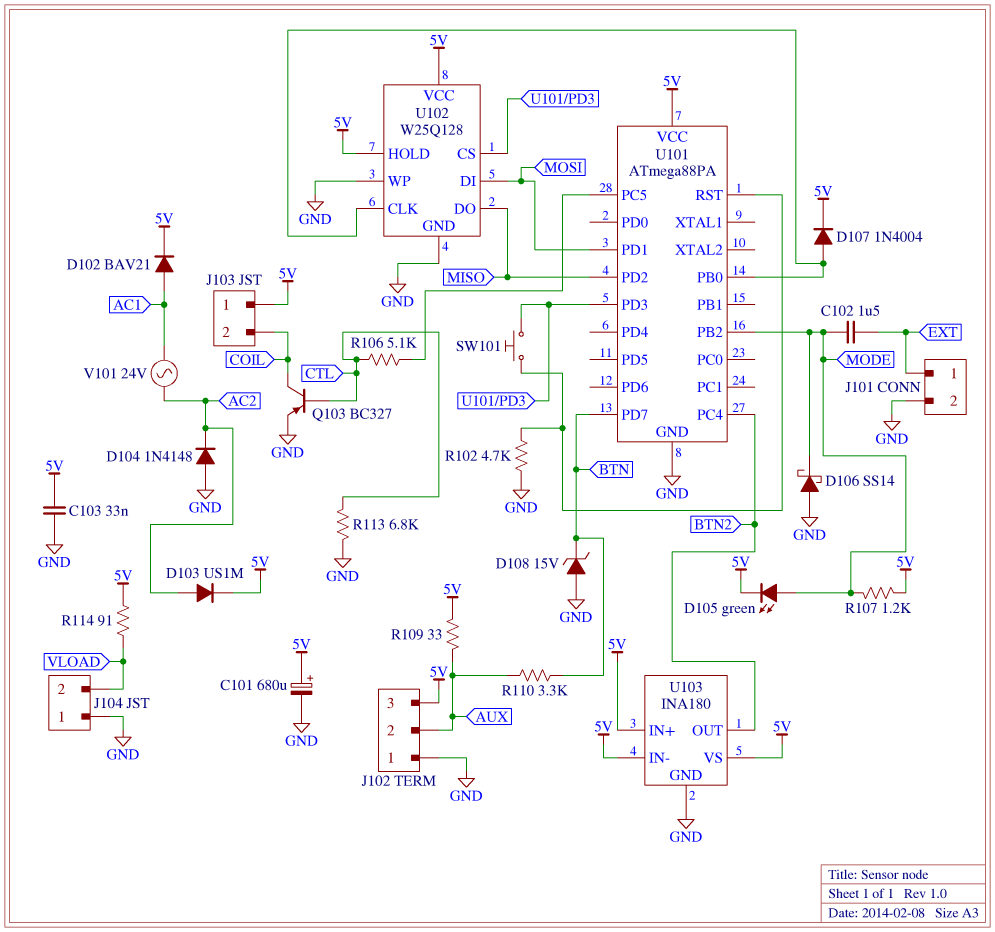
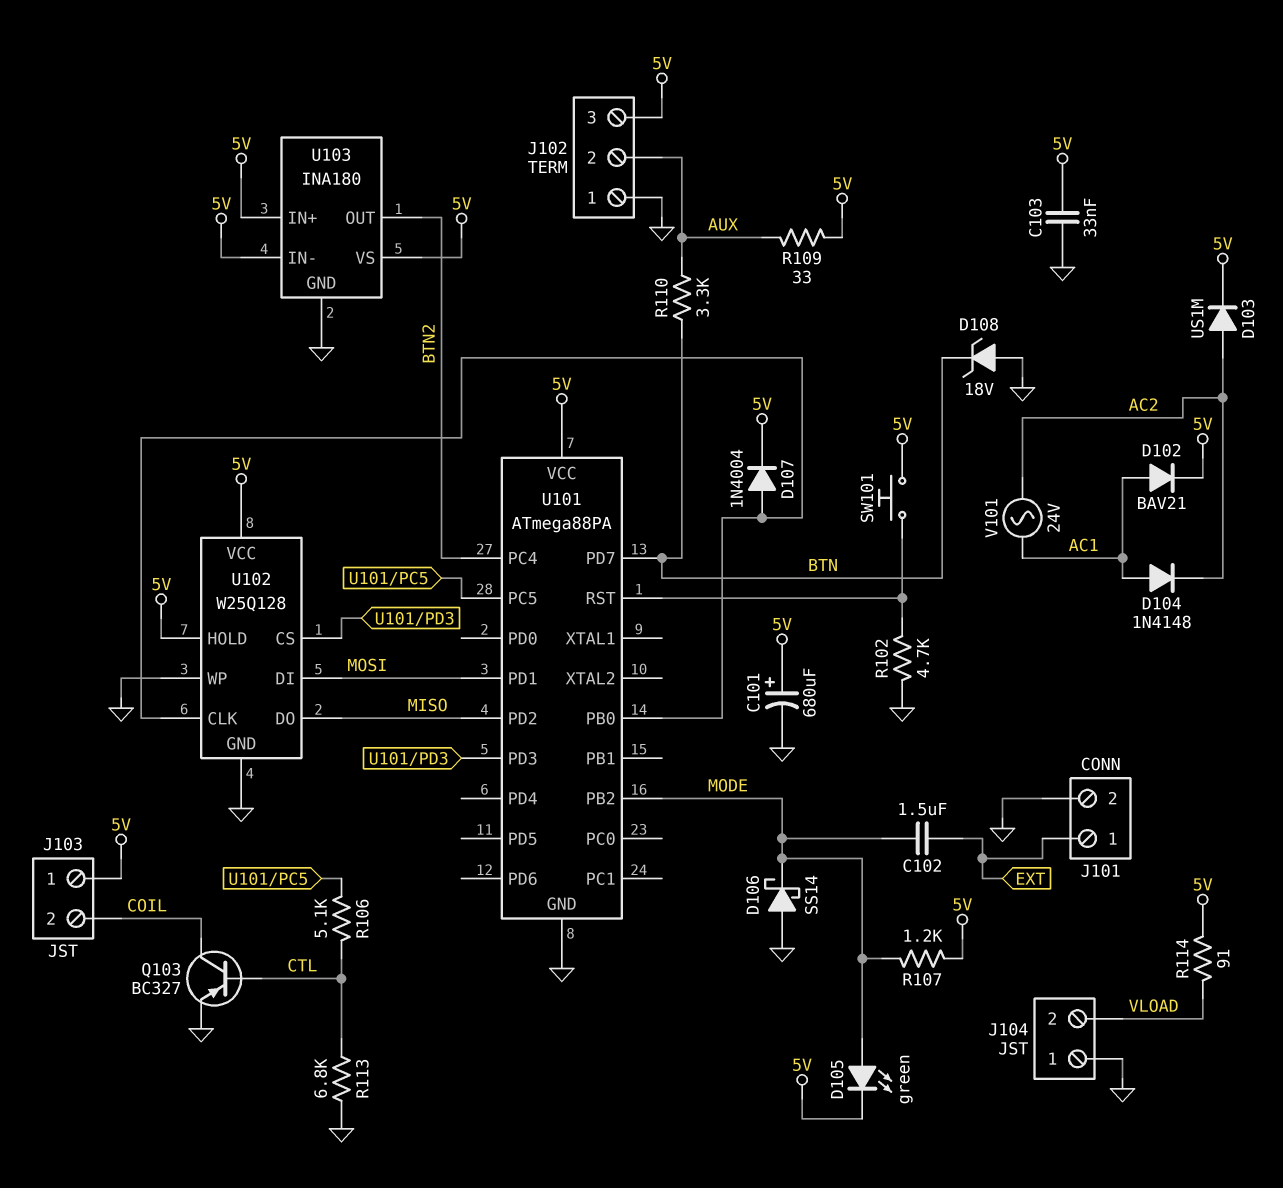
D104: diode 1N4148 (A GND, K AC2) -> diode 1N4148 (A AC1, K AC2)
D108: zener 15V (A GND, K BTN) -> zener 18V (A GND, K BTN)
SW101: button (U101/PD3, U101/RST) -> button (5V, U101/RST)

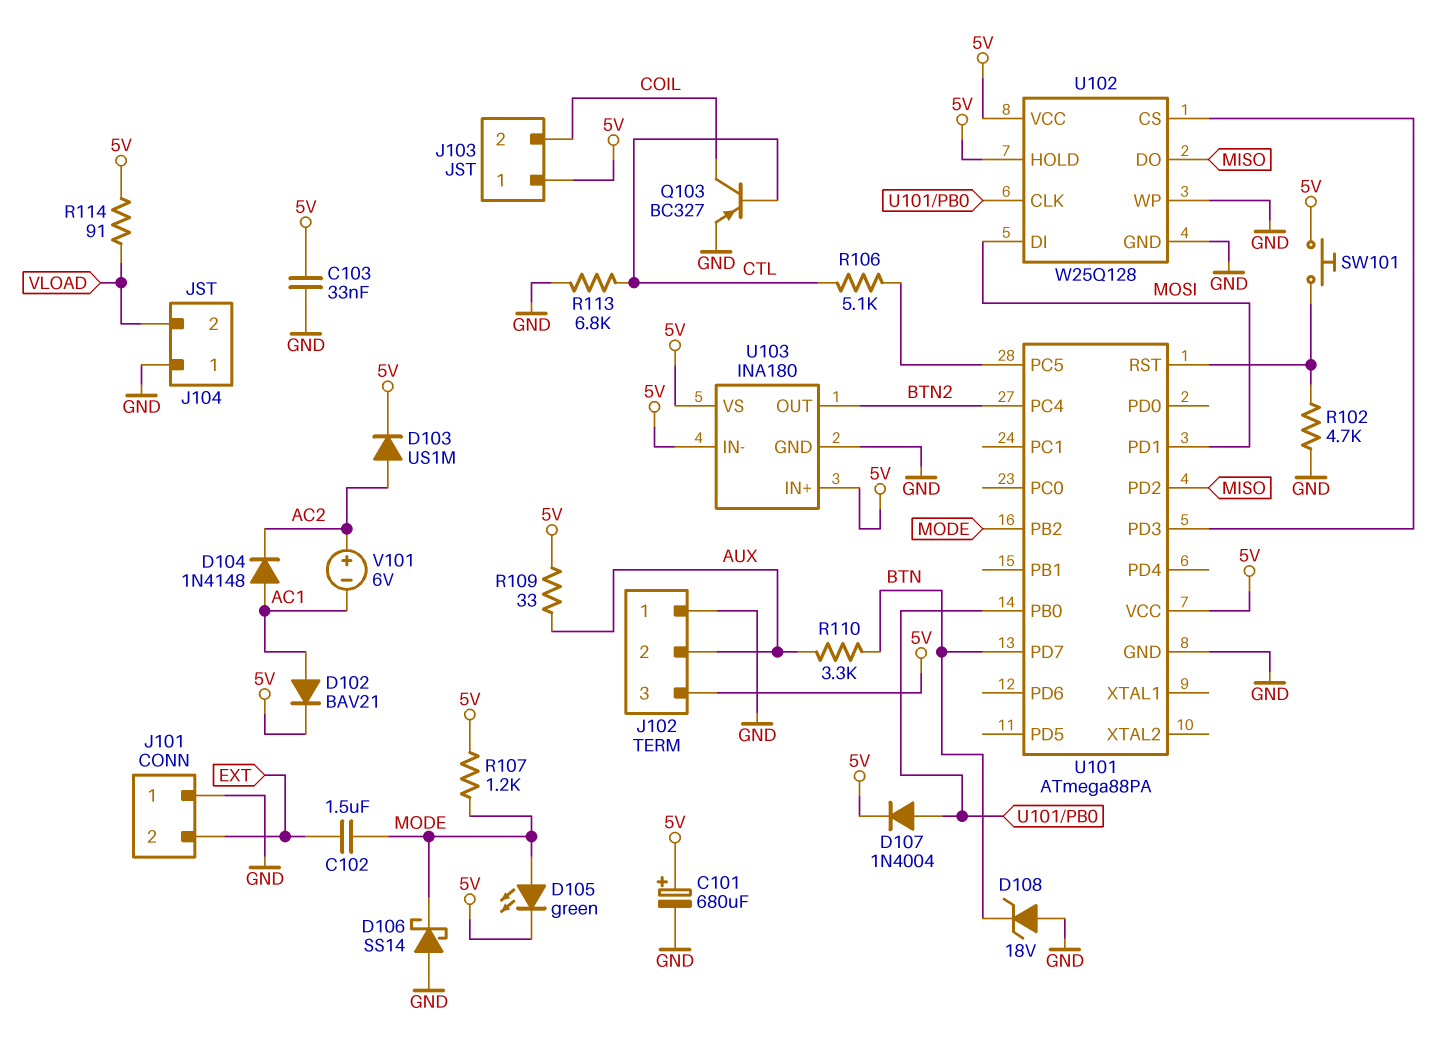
J101 pin 1: EXT -> GND
J101 pin 2: GND -> EXT
V101: AC 24V (AC1, AC2) -> 6V (plus AC2, minus AC1)

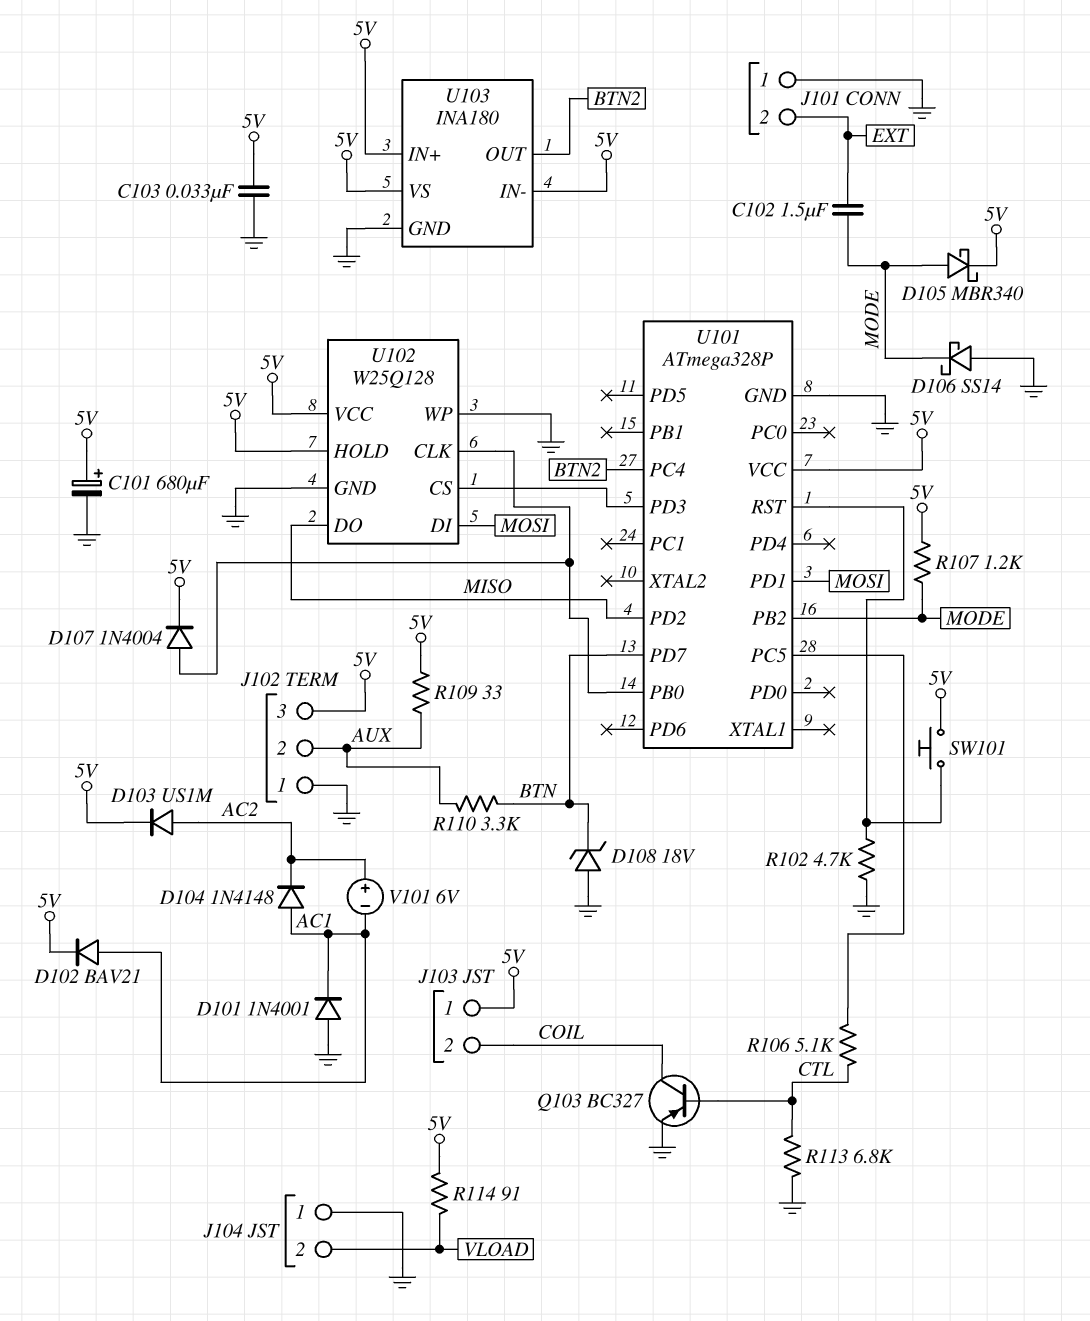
D101: none -> diode 1N4001 (A GND, K AC1)
D105: LED green (A MODE, K 5V) -> schottky MBR340 (A MODE, K 5V)
U101: ATmega88PA -> ATmega328P

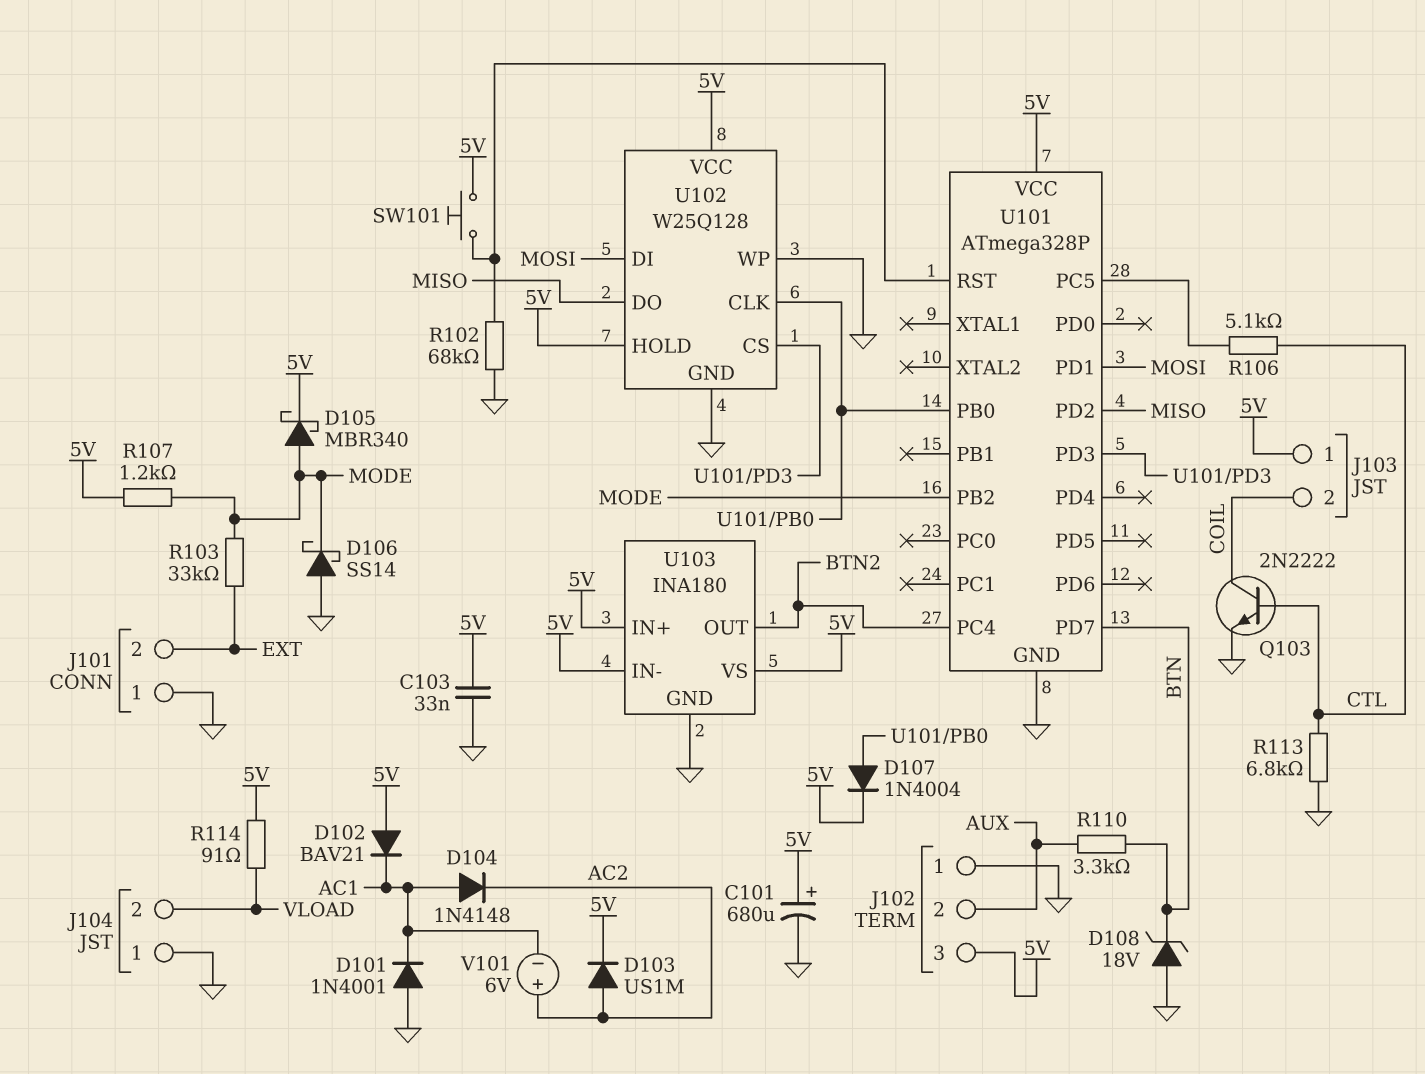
C102: 1.5uF (EXT, MODE) -> none
D102: diode BAV21 (A AC1, K 5V) -> diode BAV21 (A 5V, K AC1)
Q103: PNP BC327 (B CTL, C COIL, E GND) -> NPN 2N2222 (B CTL, C COIL, E GND)
R102: 4.7k (GND, U101/RST) -> 68k (GND, U101/RST)
R103: none -> 33k (EXT, MODE)
R109: 33 (5V, AUX) -> none

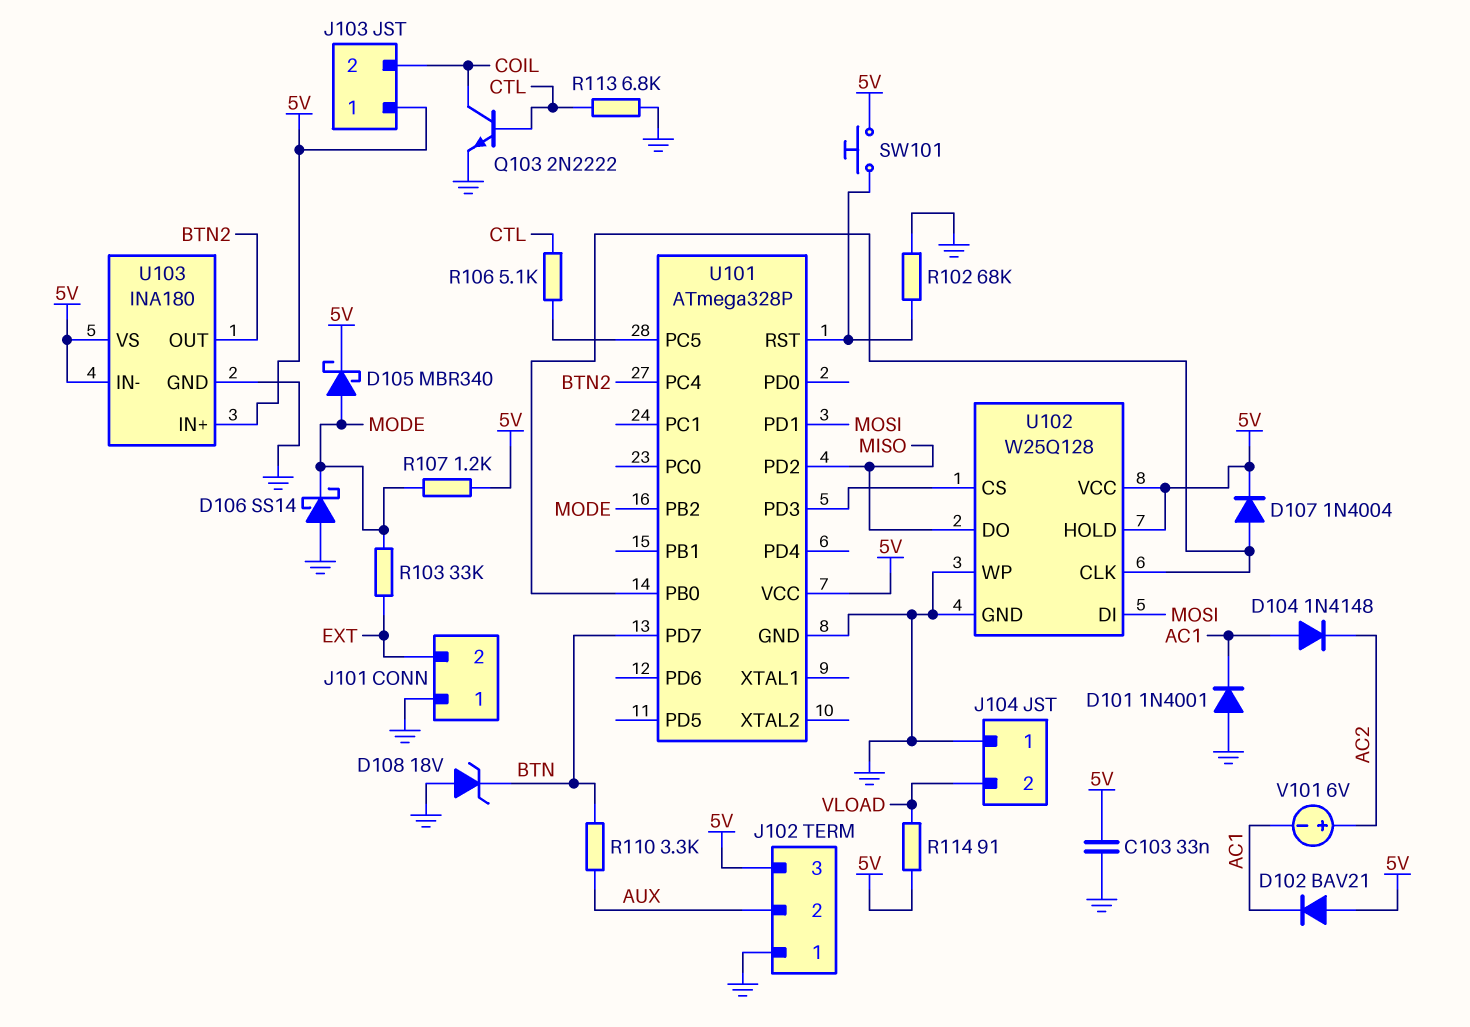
C101: 680uF (plus 5V, minus GND) -> none
D103: diode US1M (A AC2, K 5V) -> none

